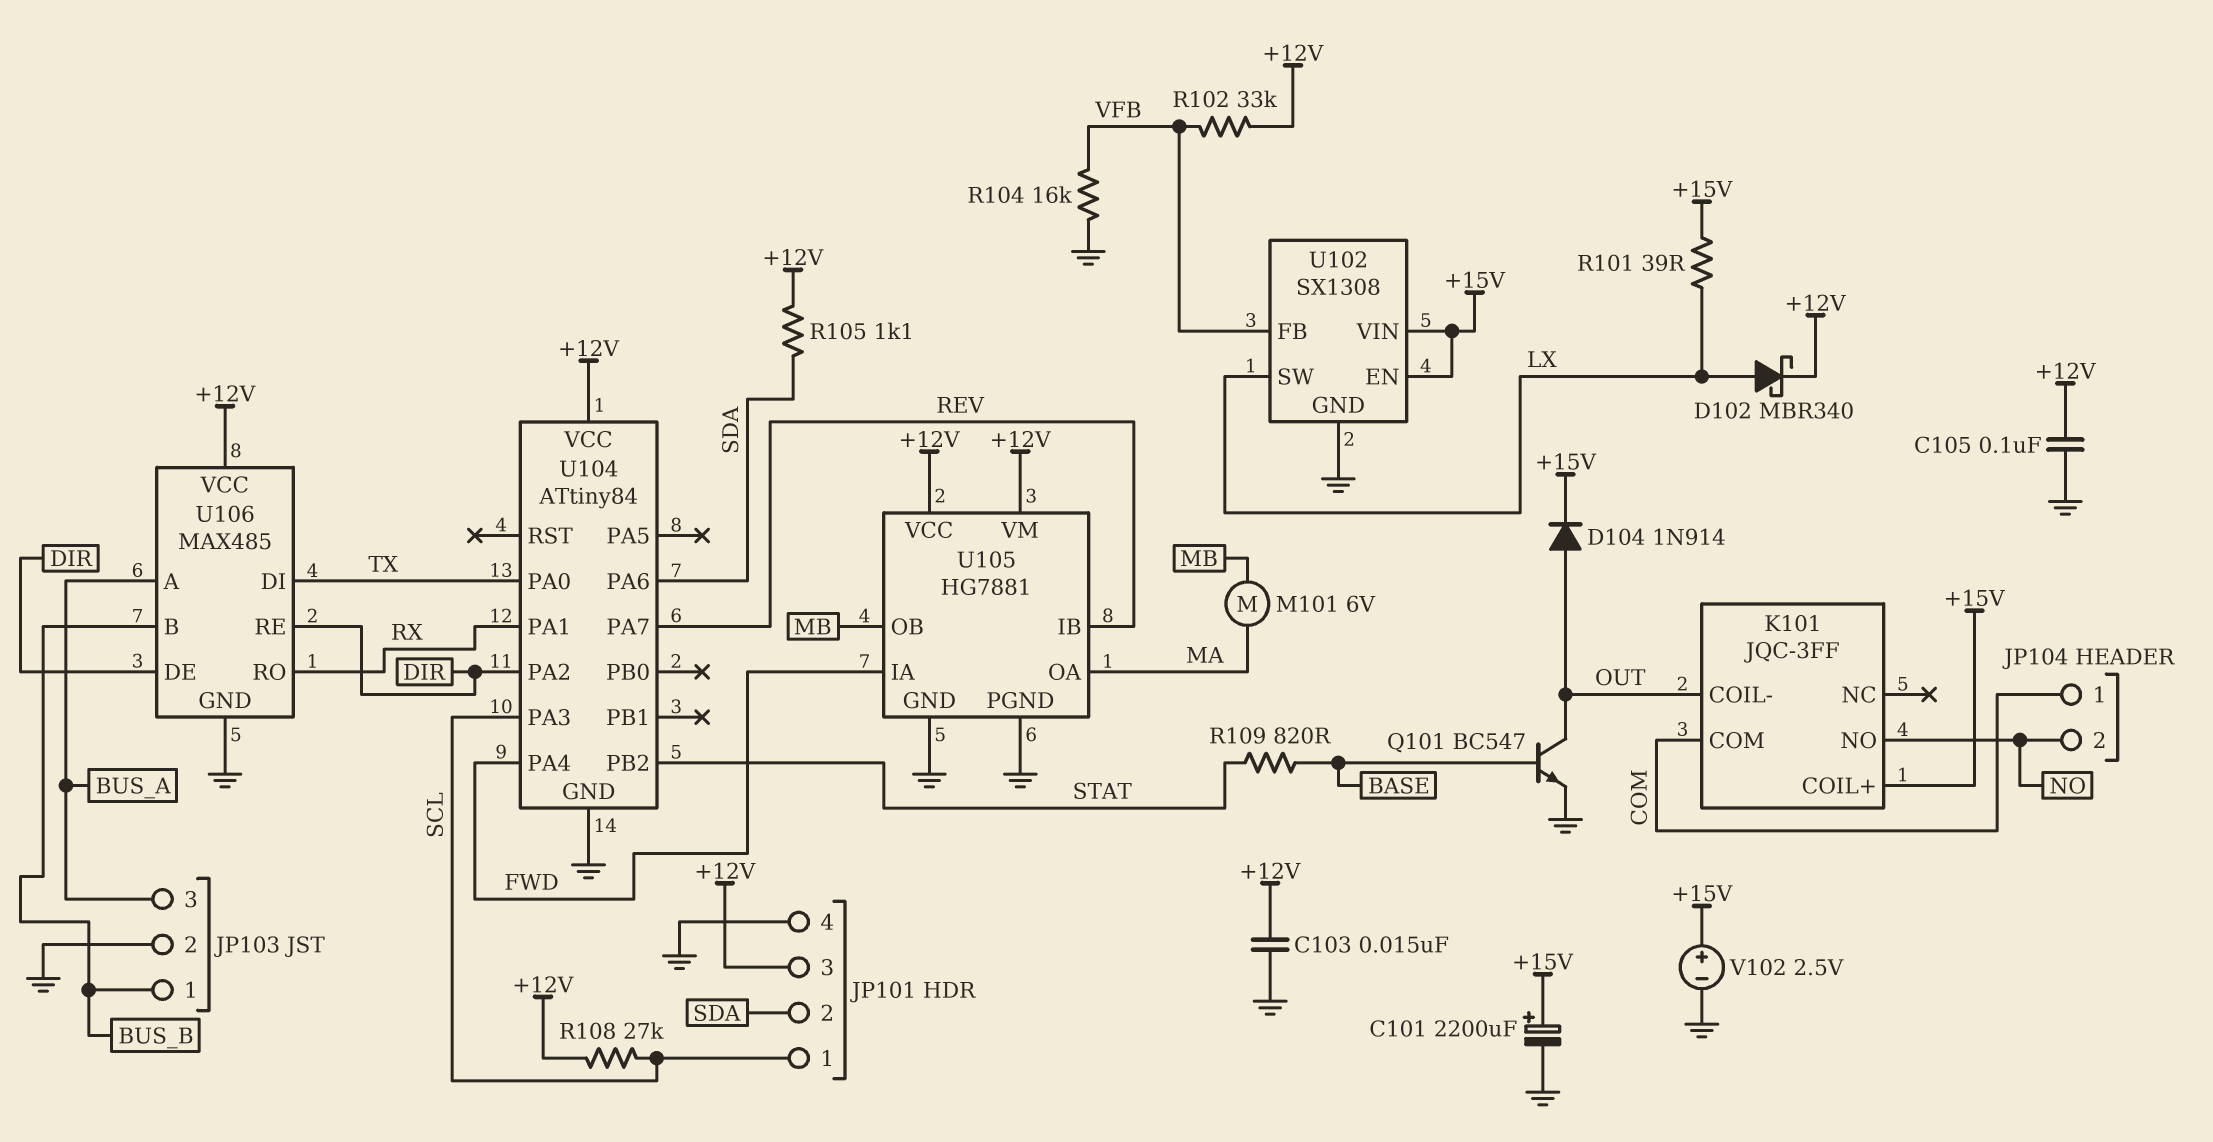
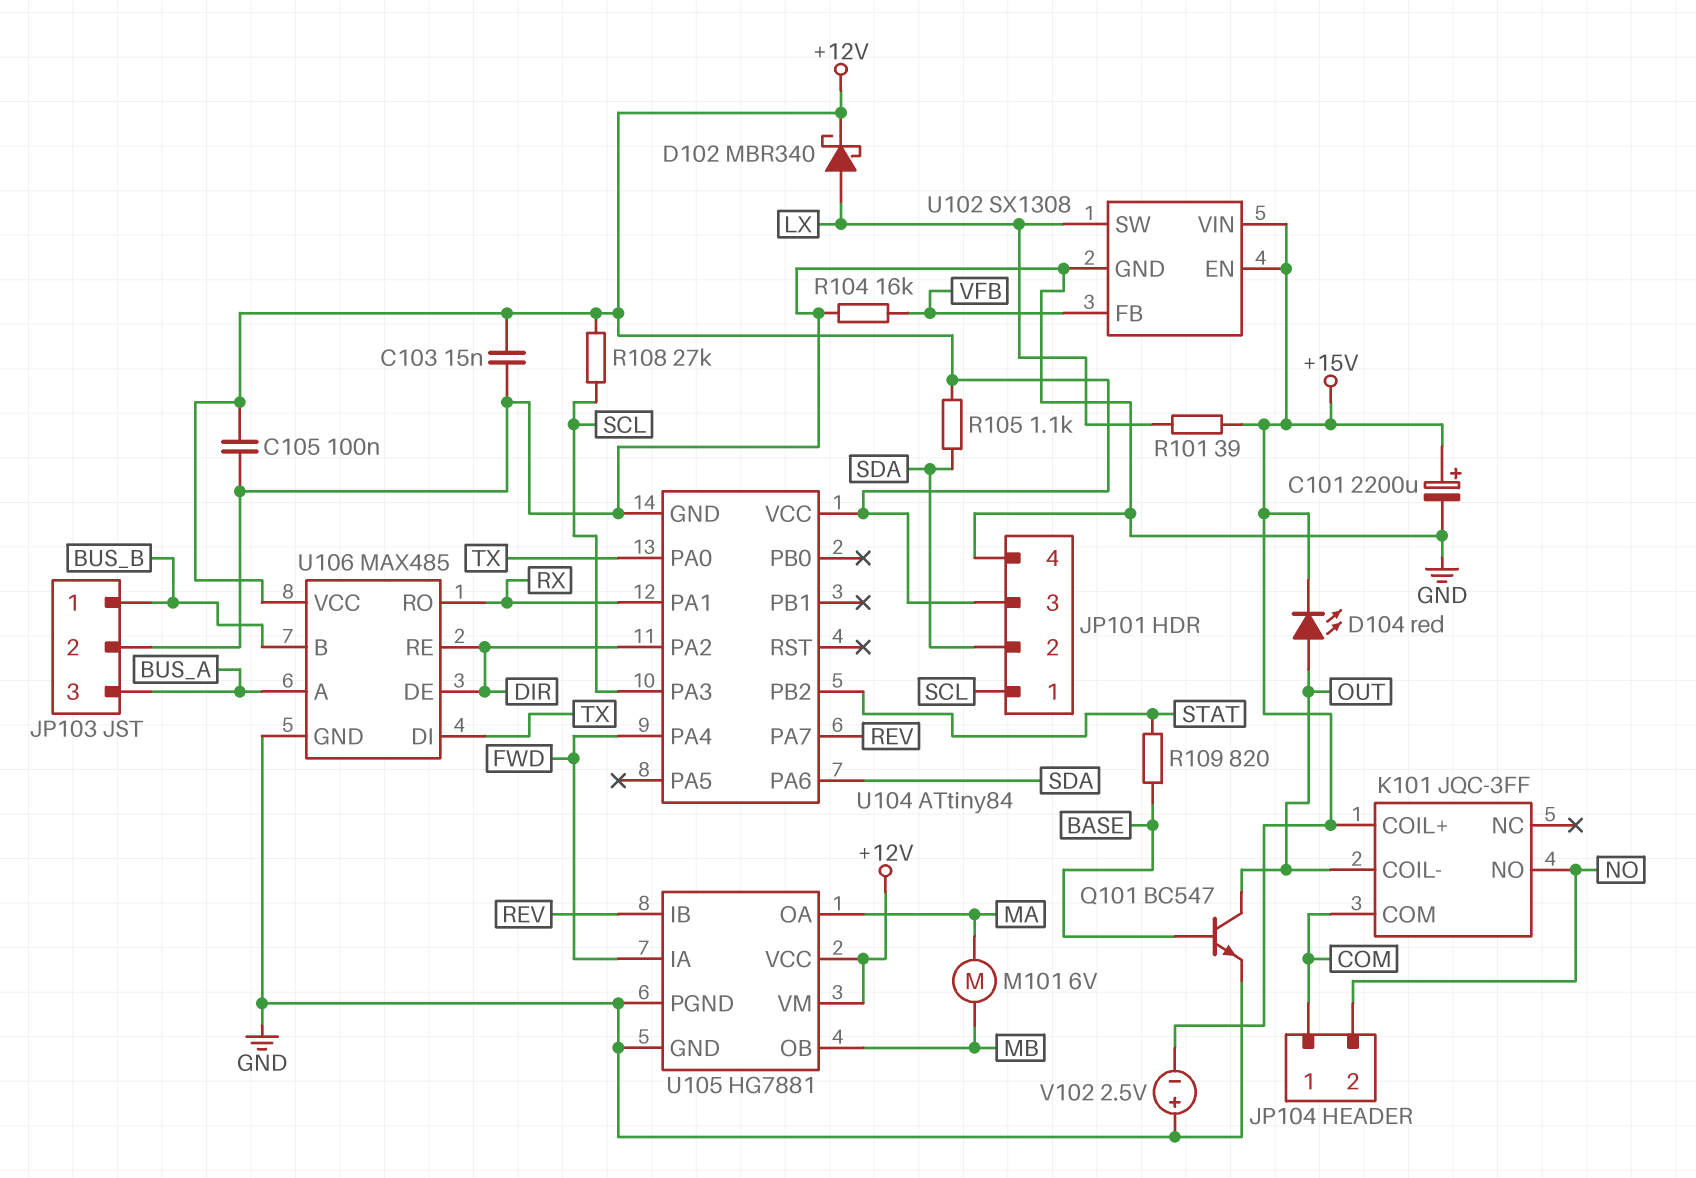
D104: diode 1N914 (A OUT, K +15V) -> LED red (A OUT, K +15V)
R102: 33k (+12V, VFB) -> none
V102: 2.5V (plus +15V, minus GND) -> 2.5V (plus GND, minus +15V)

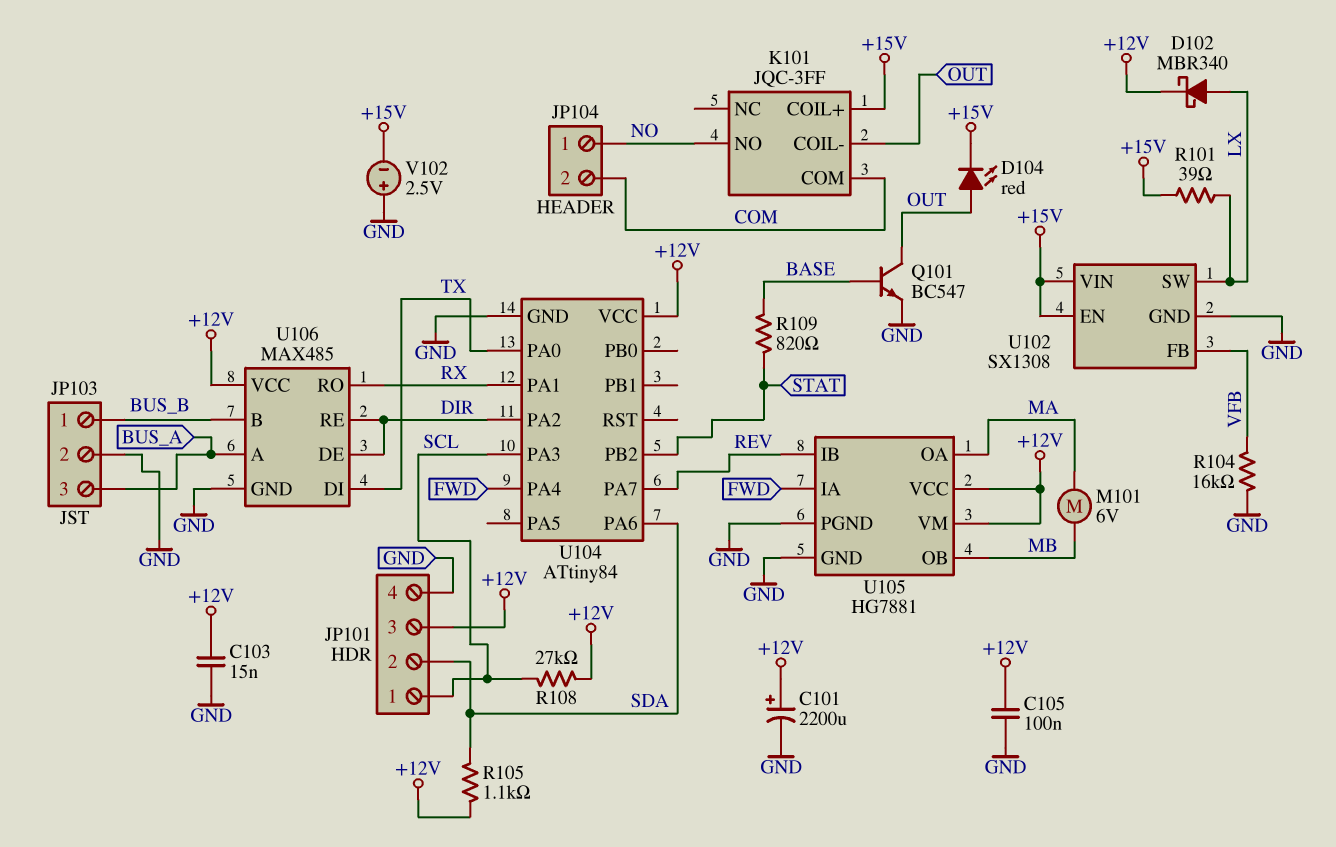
C101: 2200uF (plus +15V, minus GND) -> 2200uF (plus +12V, minus GND)
JP104 pin 1: COM -> NO
JP104 pin 2: NO -> COM

